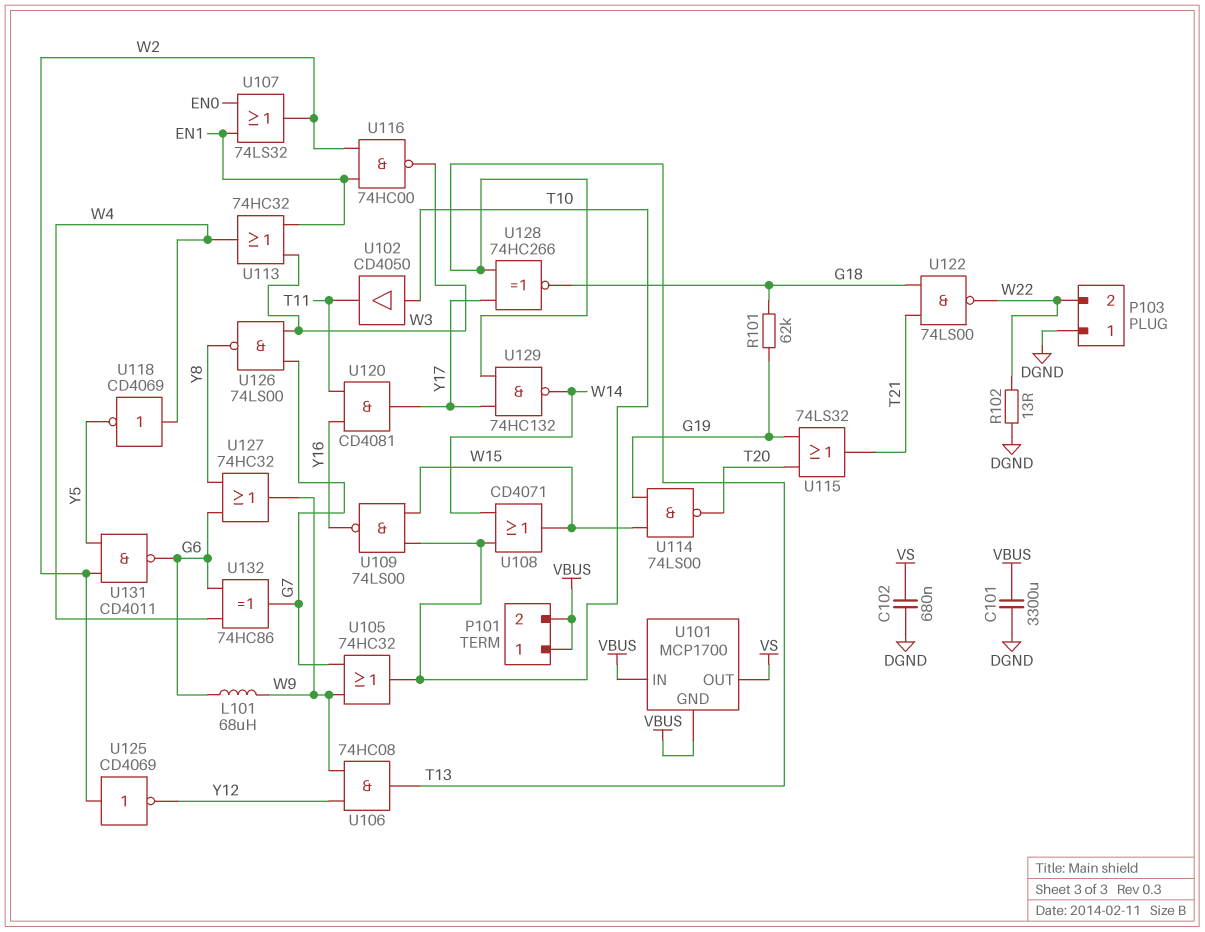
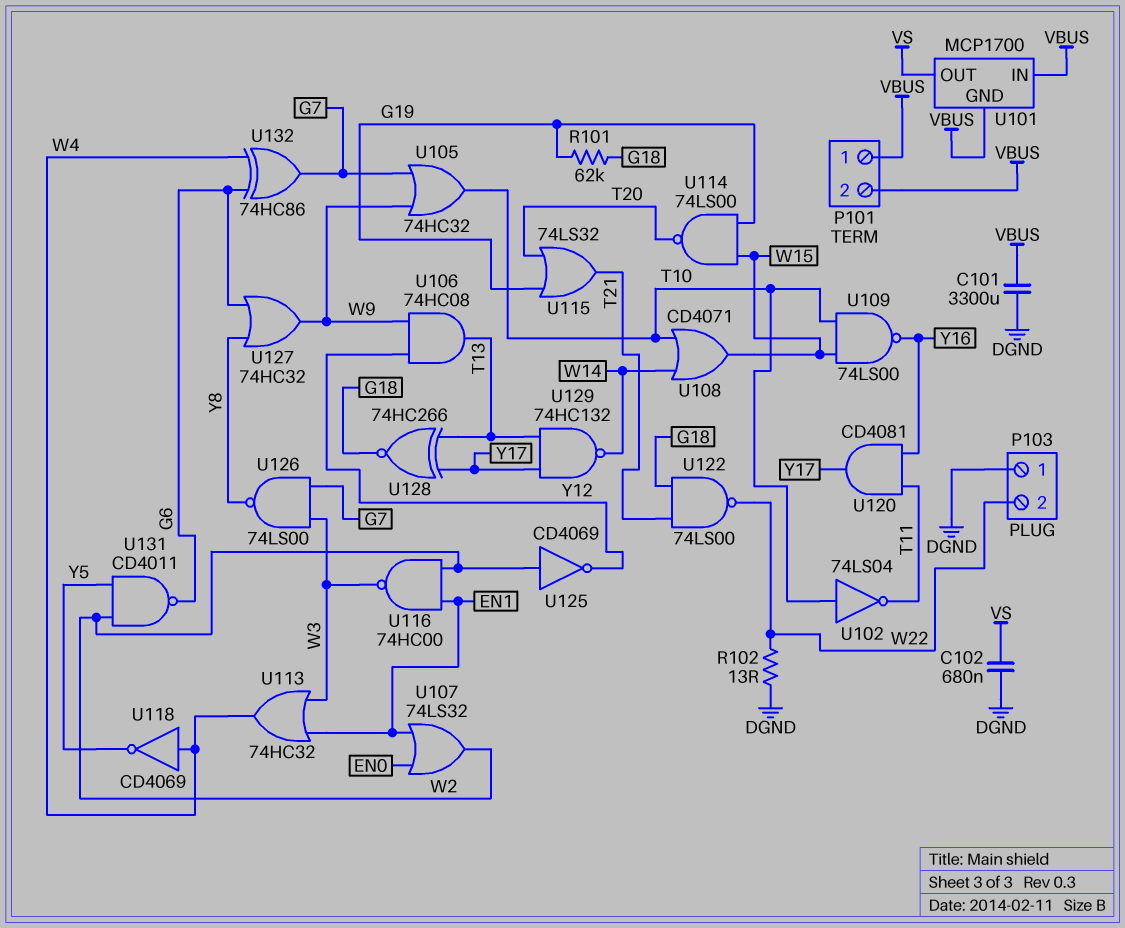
L101: 68uH (G6, W9) -> none
U102: buffer CD4050 (in T10, out T11) -> NOT 74LS04 (in T10, out T11)

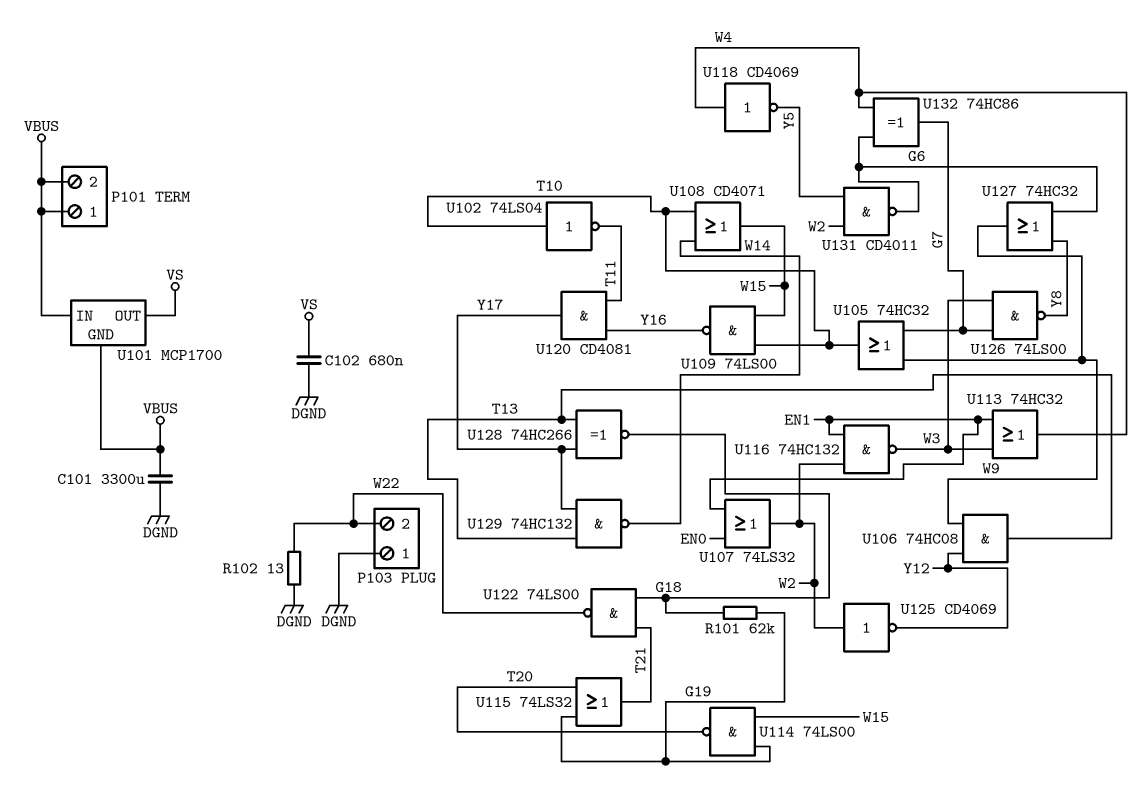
U116: NAND 74HC00 (in EN1, in W2, out W3) -> NAND 74HC132 (in EN1, in W2, out W3)

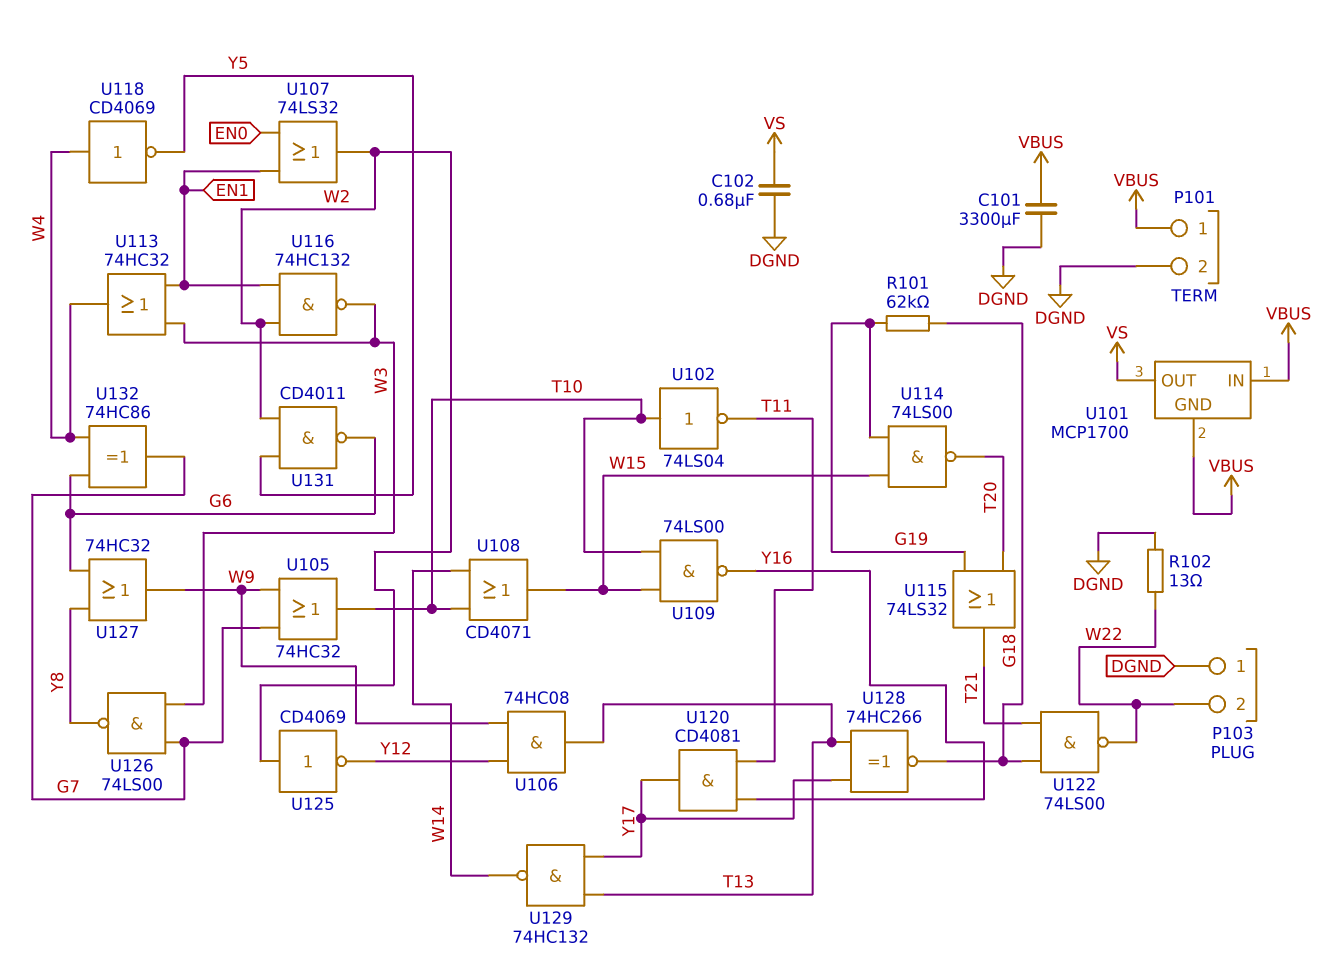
P101 pin 2: VBUS -> DGND

